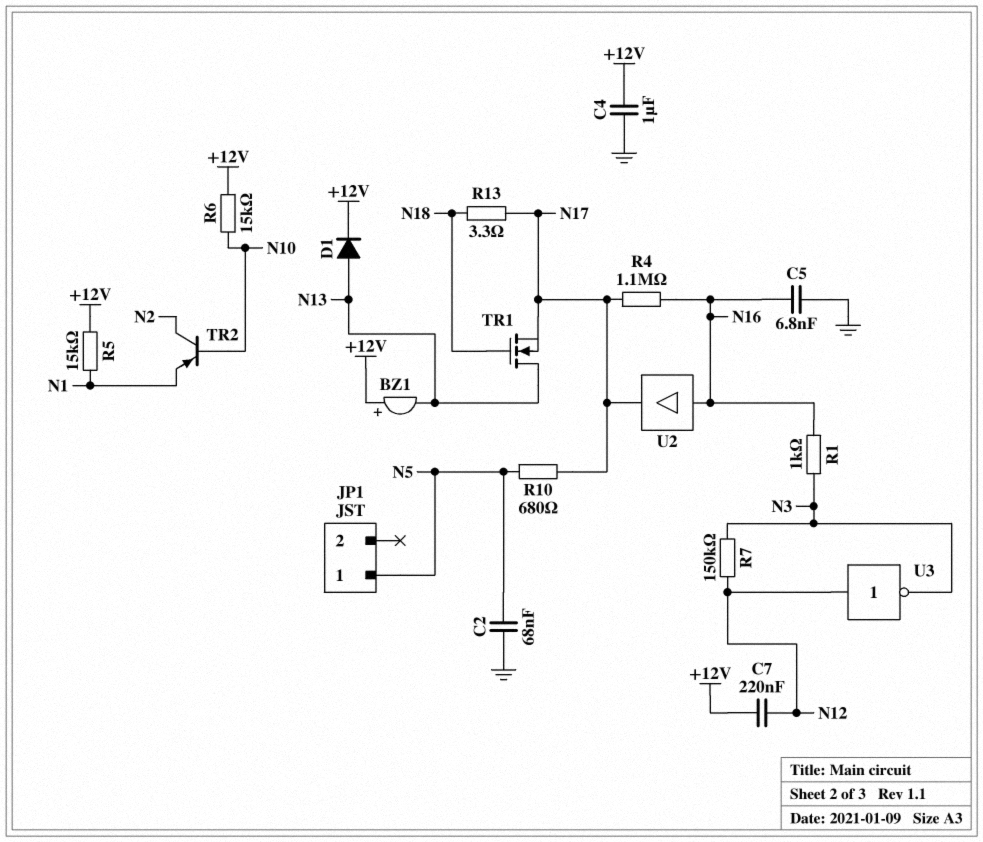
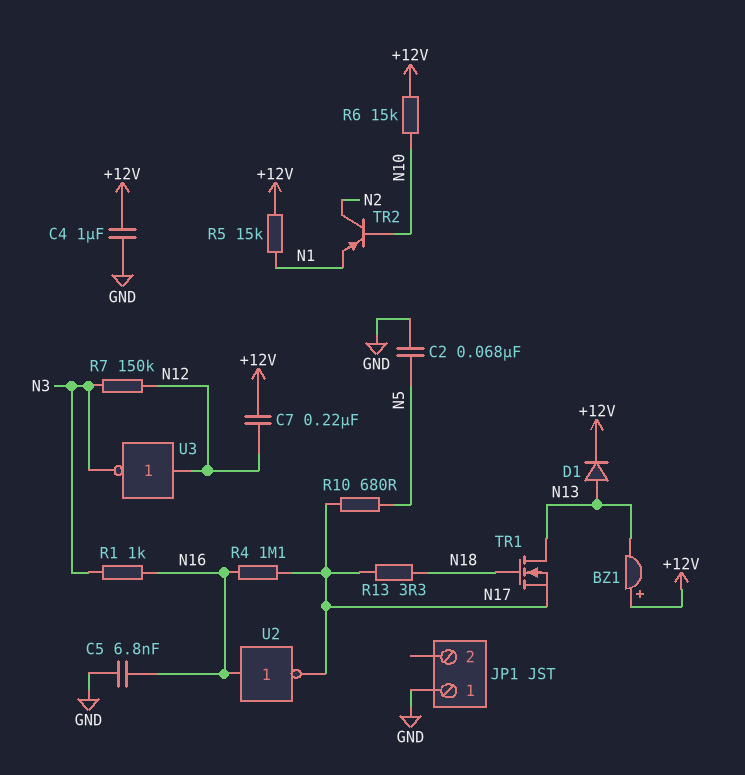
JP1 pin 1: N5 -> GND
U2: buffer (in N16, out N17) -> NOT (in N16, out N17)

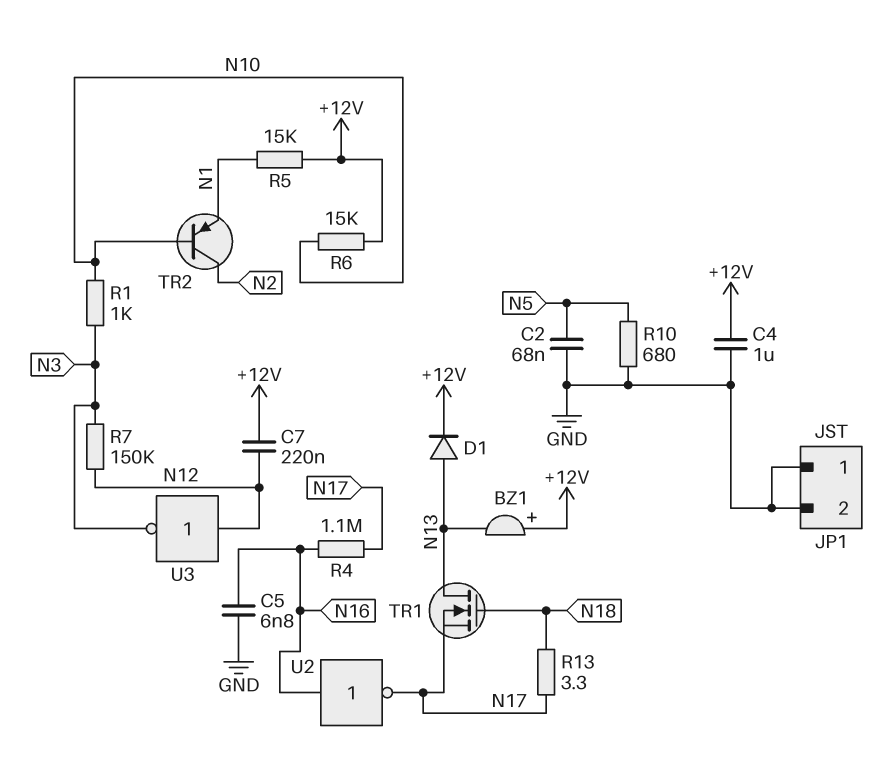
JP1 pin 2: none -> GND
R1: 1k (N3, N16) -> 1k (N3, N10)
R10: 680 (N5, N17) -> 680 (GND, N5)

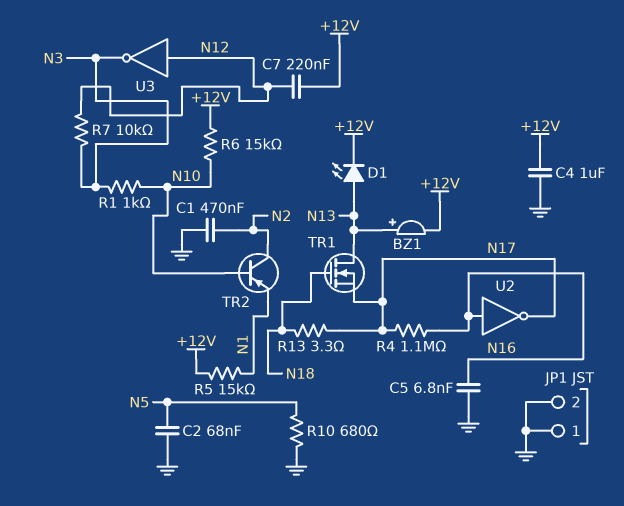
BZ1: buzzer (plus +12V, minus N13) -> buzzer (plus N13, minus +12V)
C1: none -> 470nF (GND, N2)
D1: diode (A N13, K +12V) -> LED (A N13, K +12V)
R7: 150k (N3, N12) -> 10k (N3, N12)

